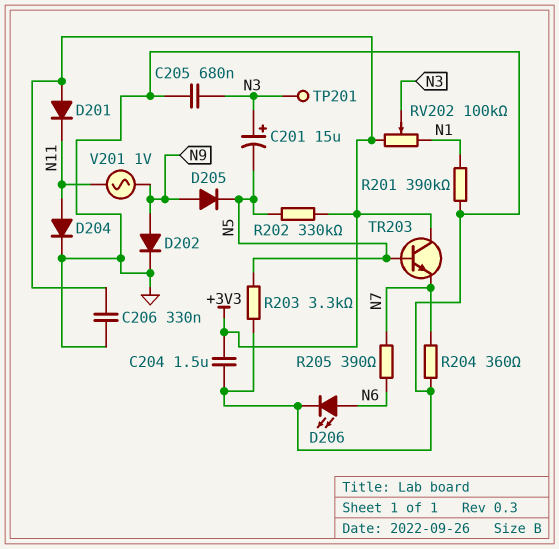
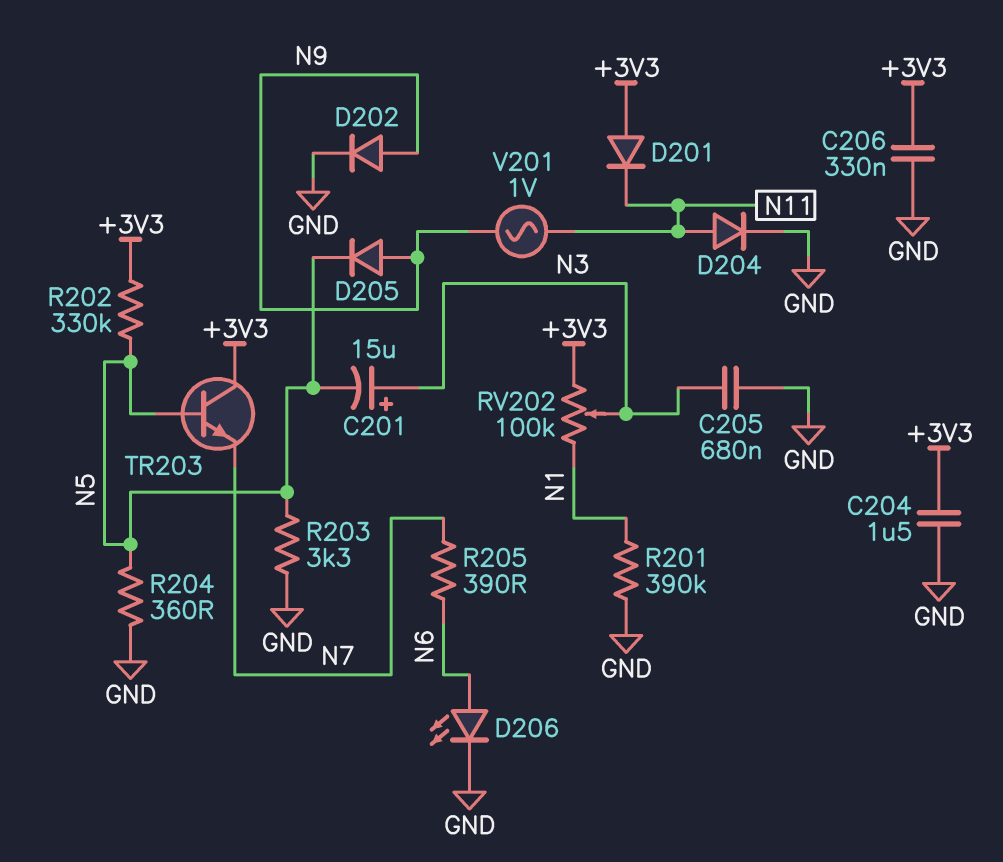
R204: 360 (GND, N7) -> 360 (GND, N5)
TP201: test point (N3) -> none

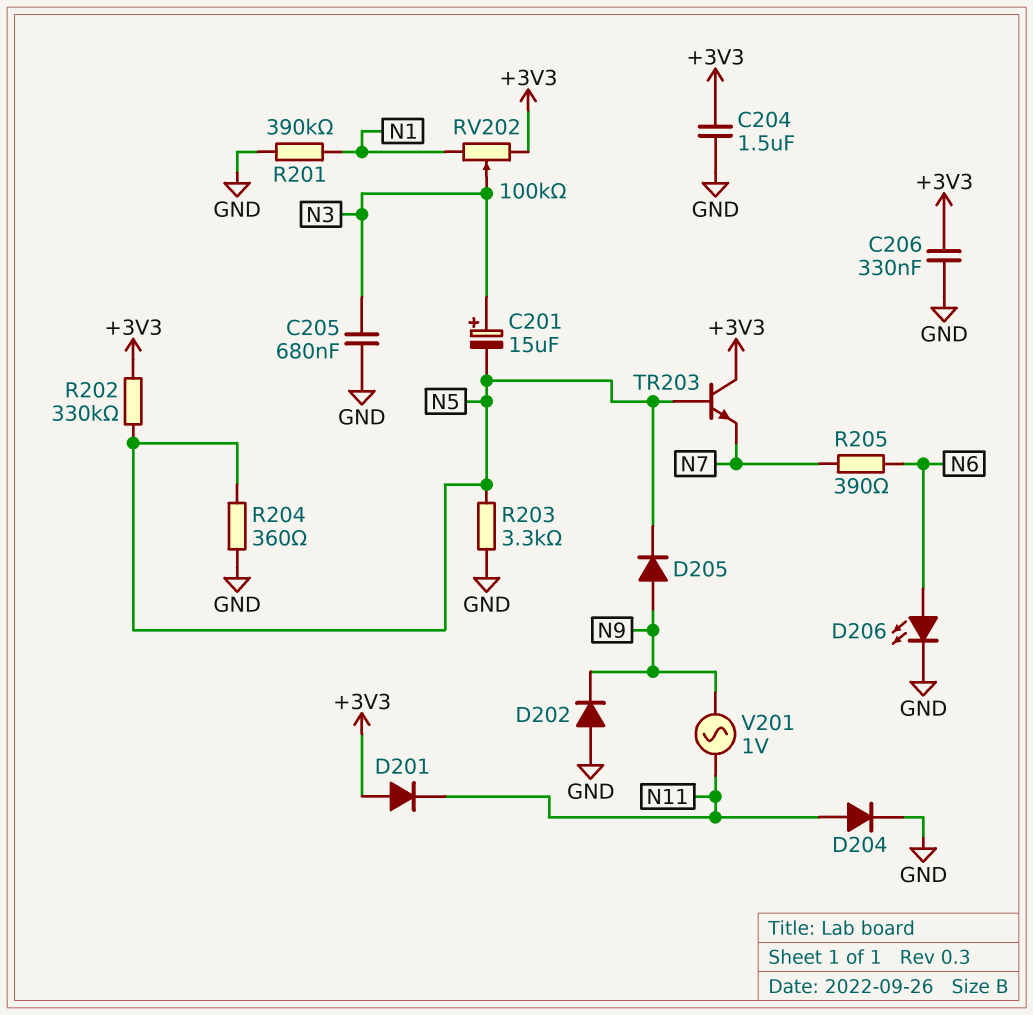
D202: diode (A N9, K GND) -> diode (A GND, K N9)

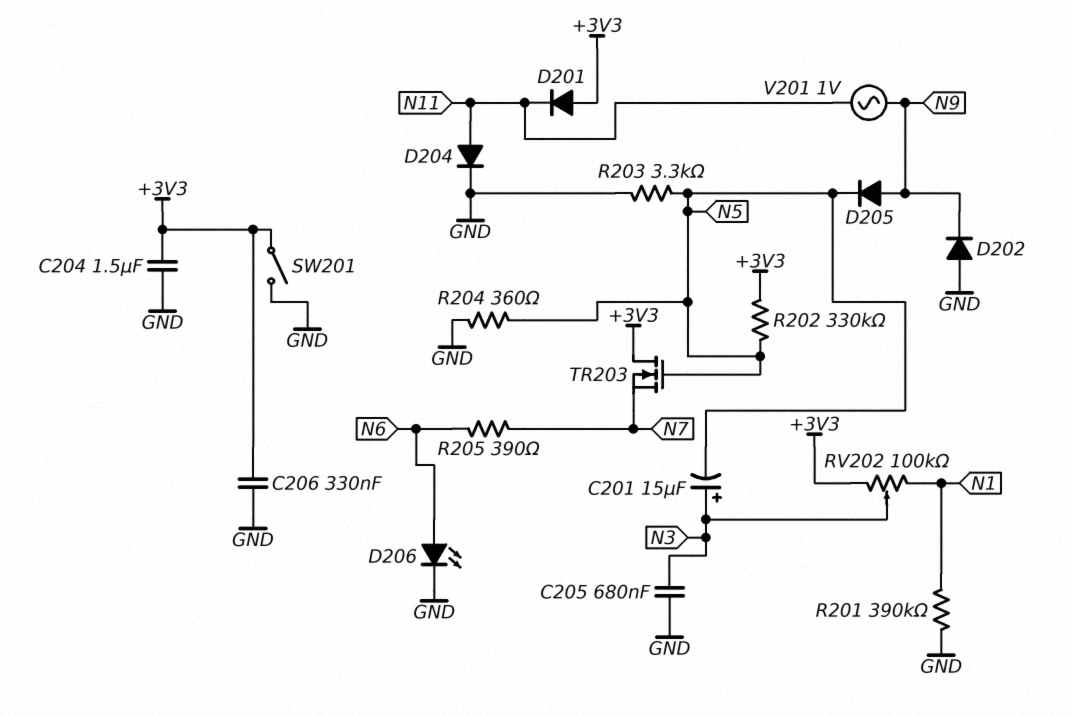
SW201: none -> switch (+3V3, GND)
TR203: NPN (B N5, C +3V3, E N7) -> NMOS (G N5, D +3V3, S N7)

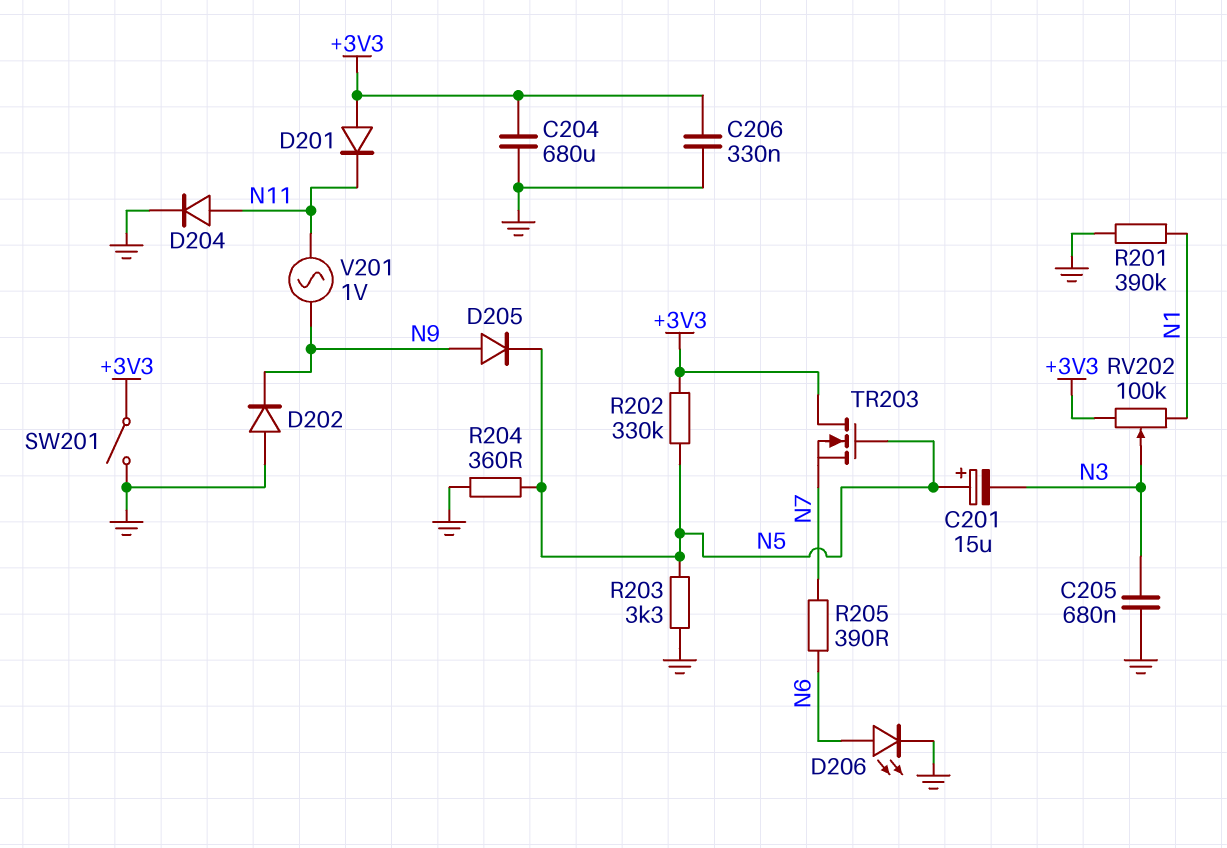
C201: 15uF (plus N3, minus N5) -> 15uF (plus N5, minus N3)
C204: 1.5uF (+3V3, GND) -> 680uF (+3V3, GND)

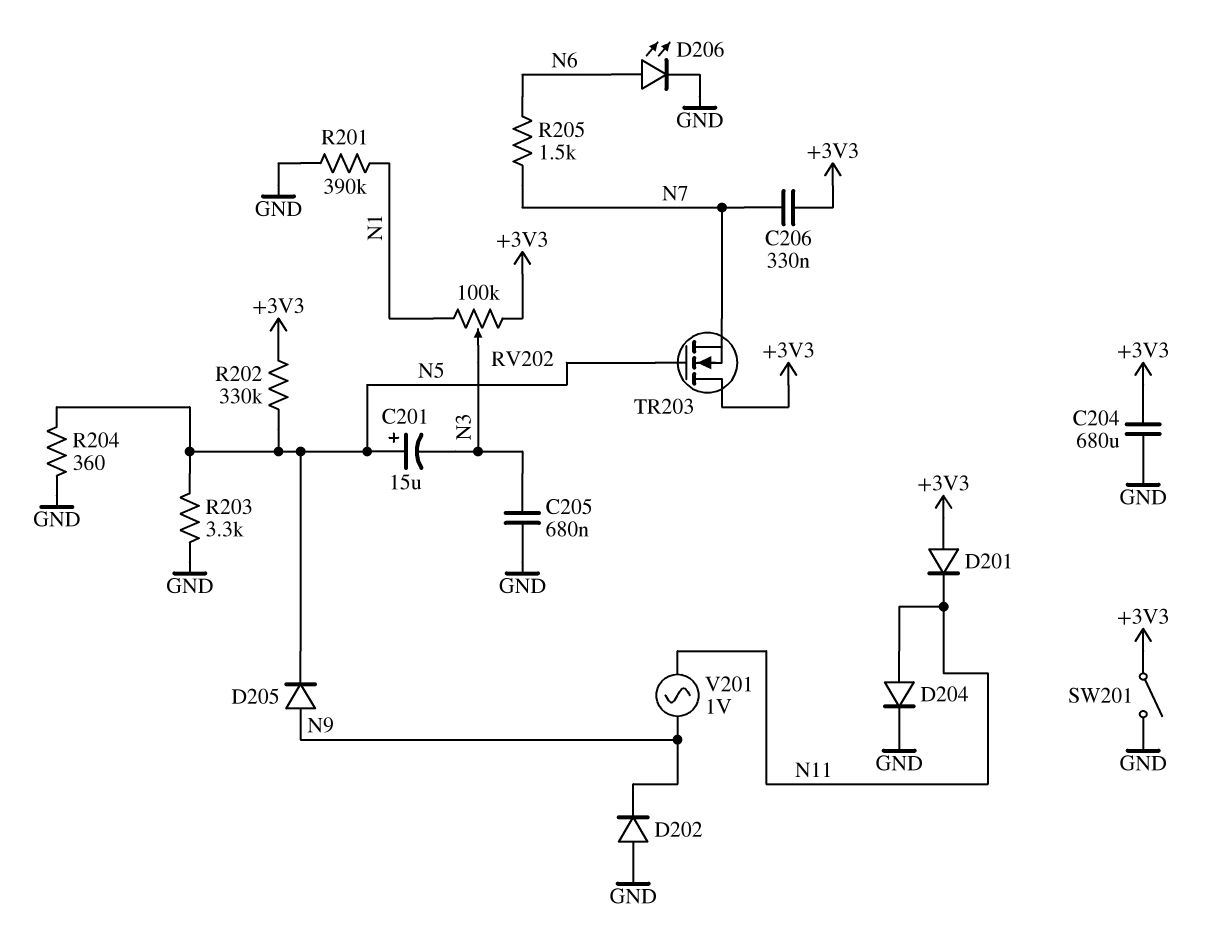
C206: 330nF (+3V3, GND) -> 330nF (+3V3, N7)
R205: 390 (N6, N7) -> 1.5k (N6, N7)

